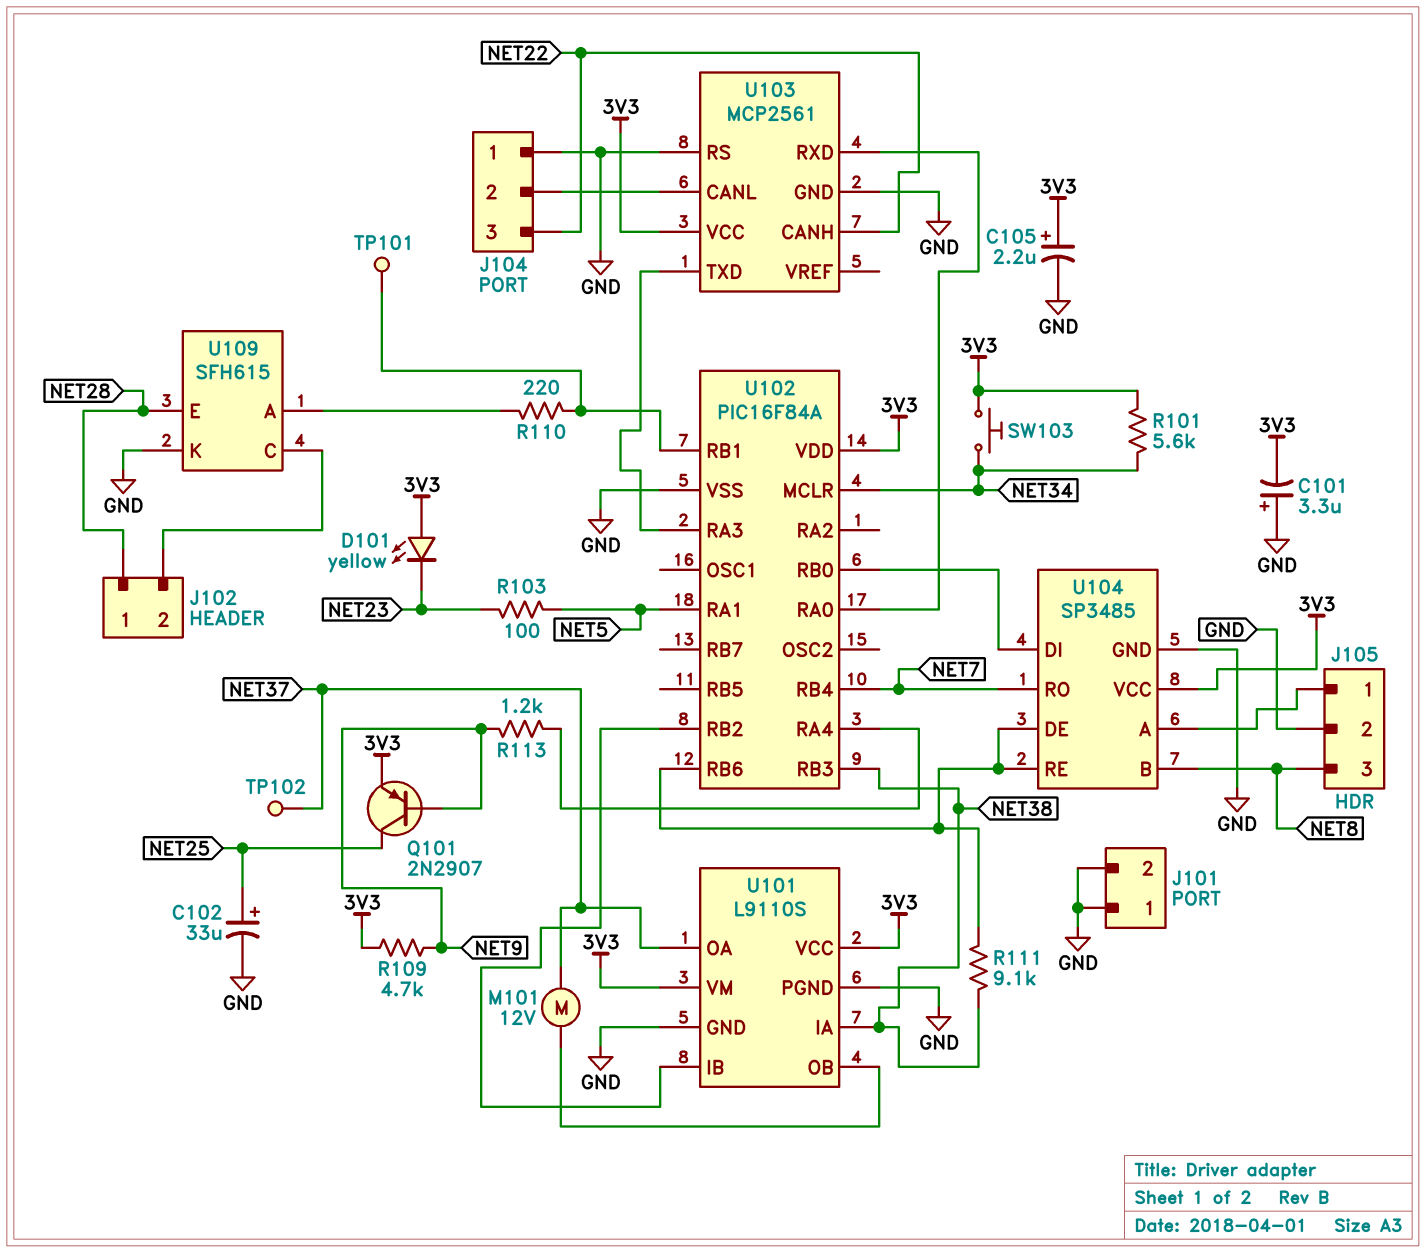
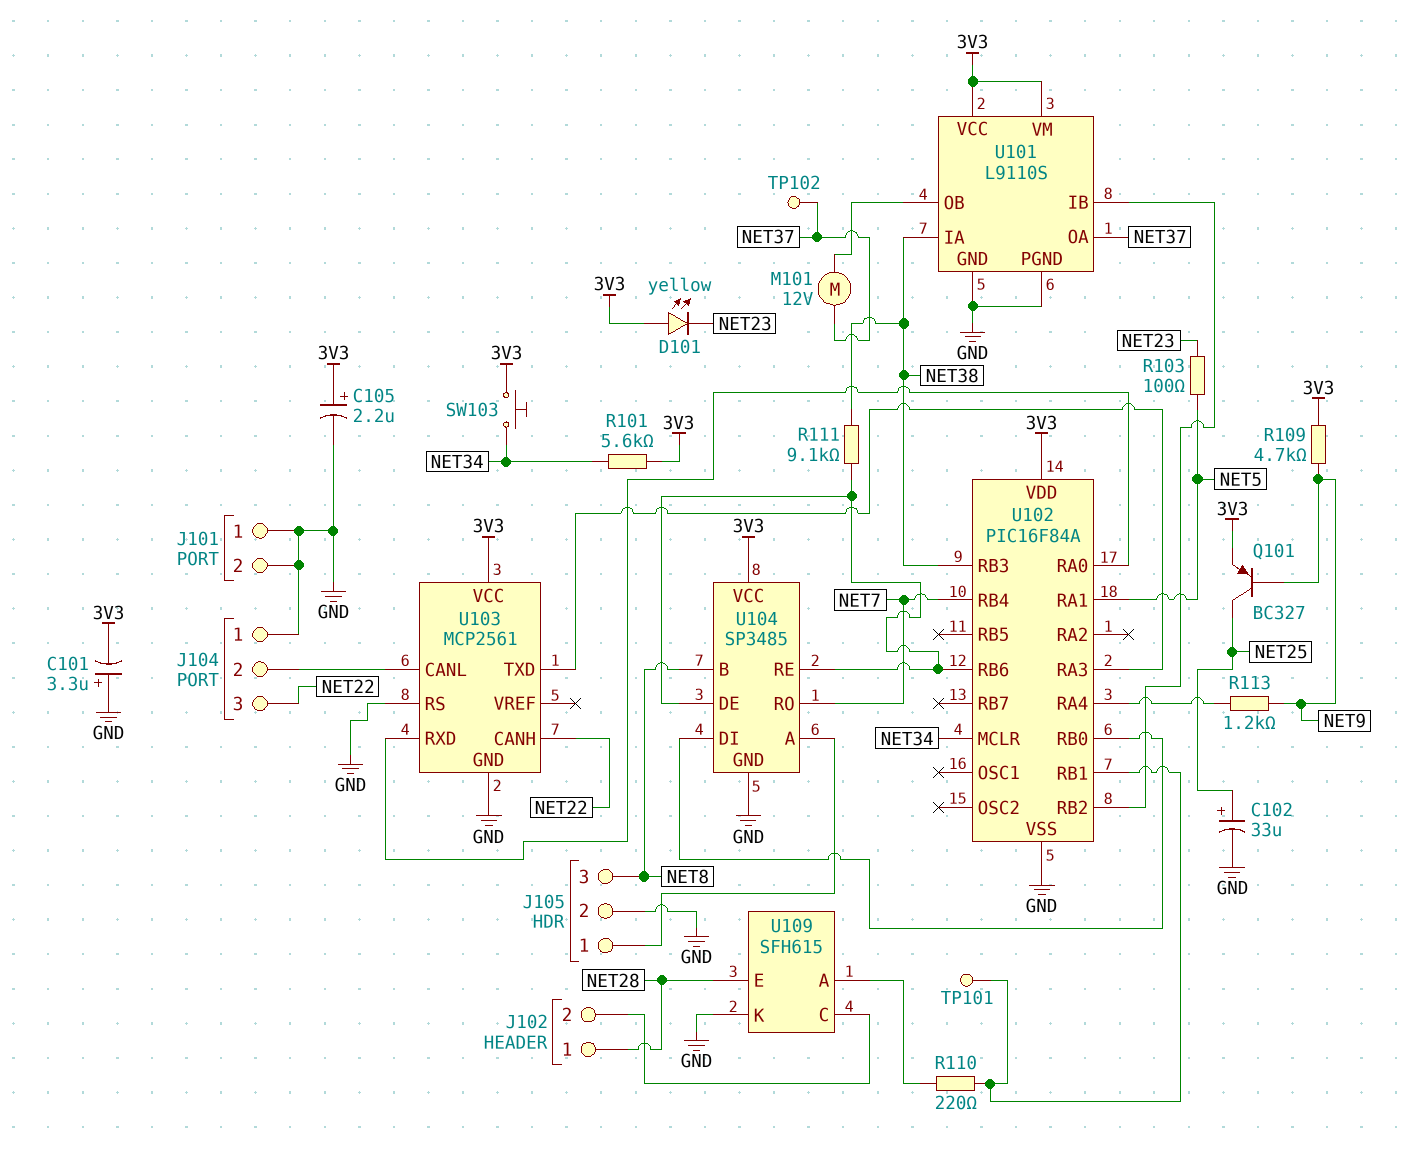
Q101: PNP 2N2907 (B NET9, C NET25, E 3V3) -> PNP BC327 (B NET9, C NET25, E 3V3)

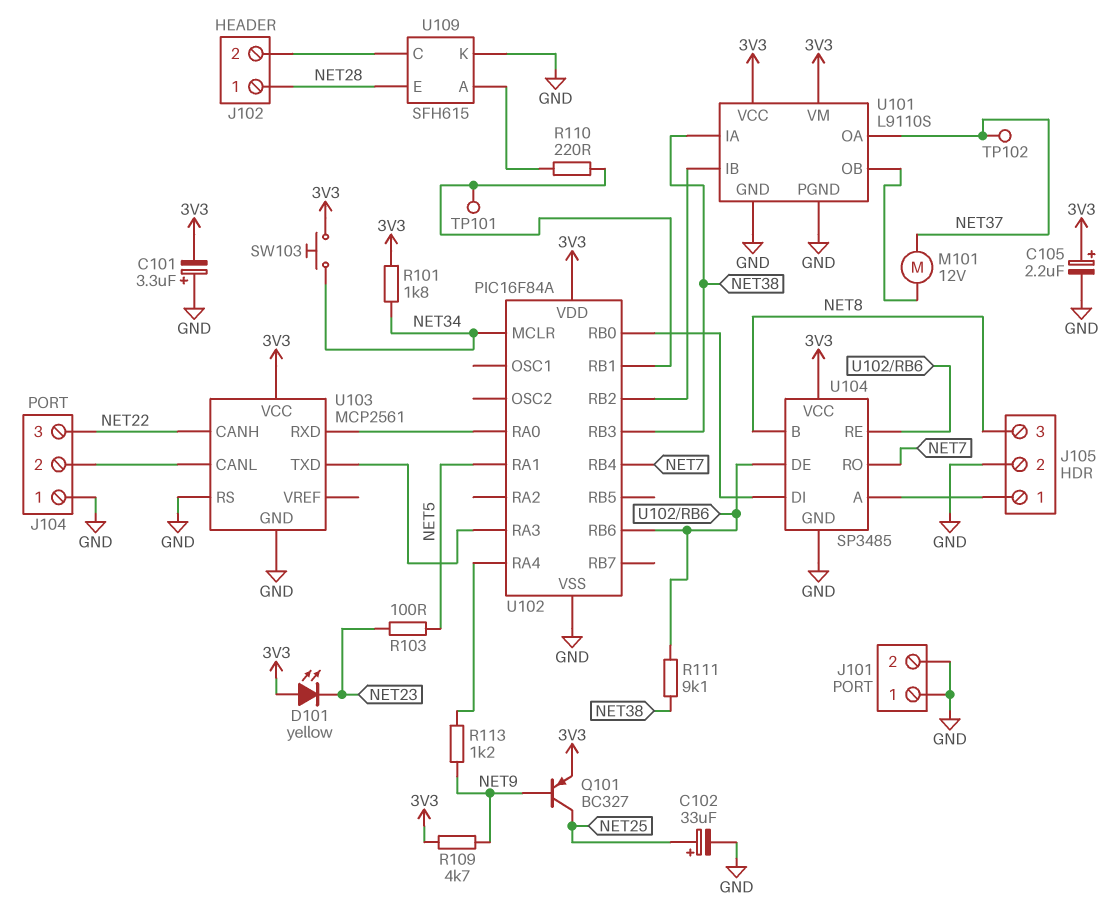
R101: 5.6k (3V3, NET34) -> 1.8k (3V3, NET34)

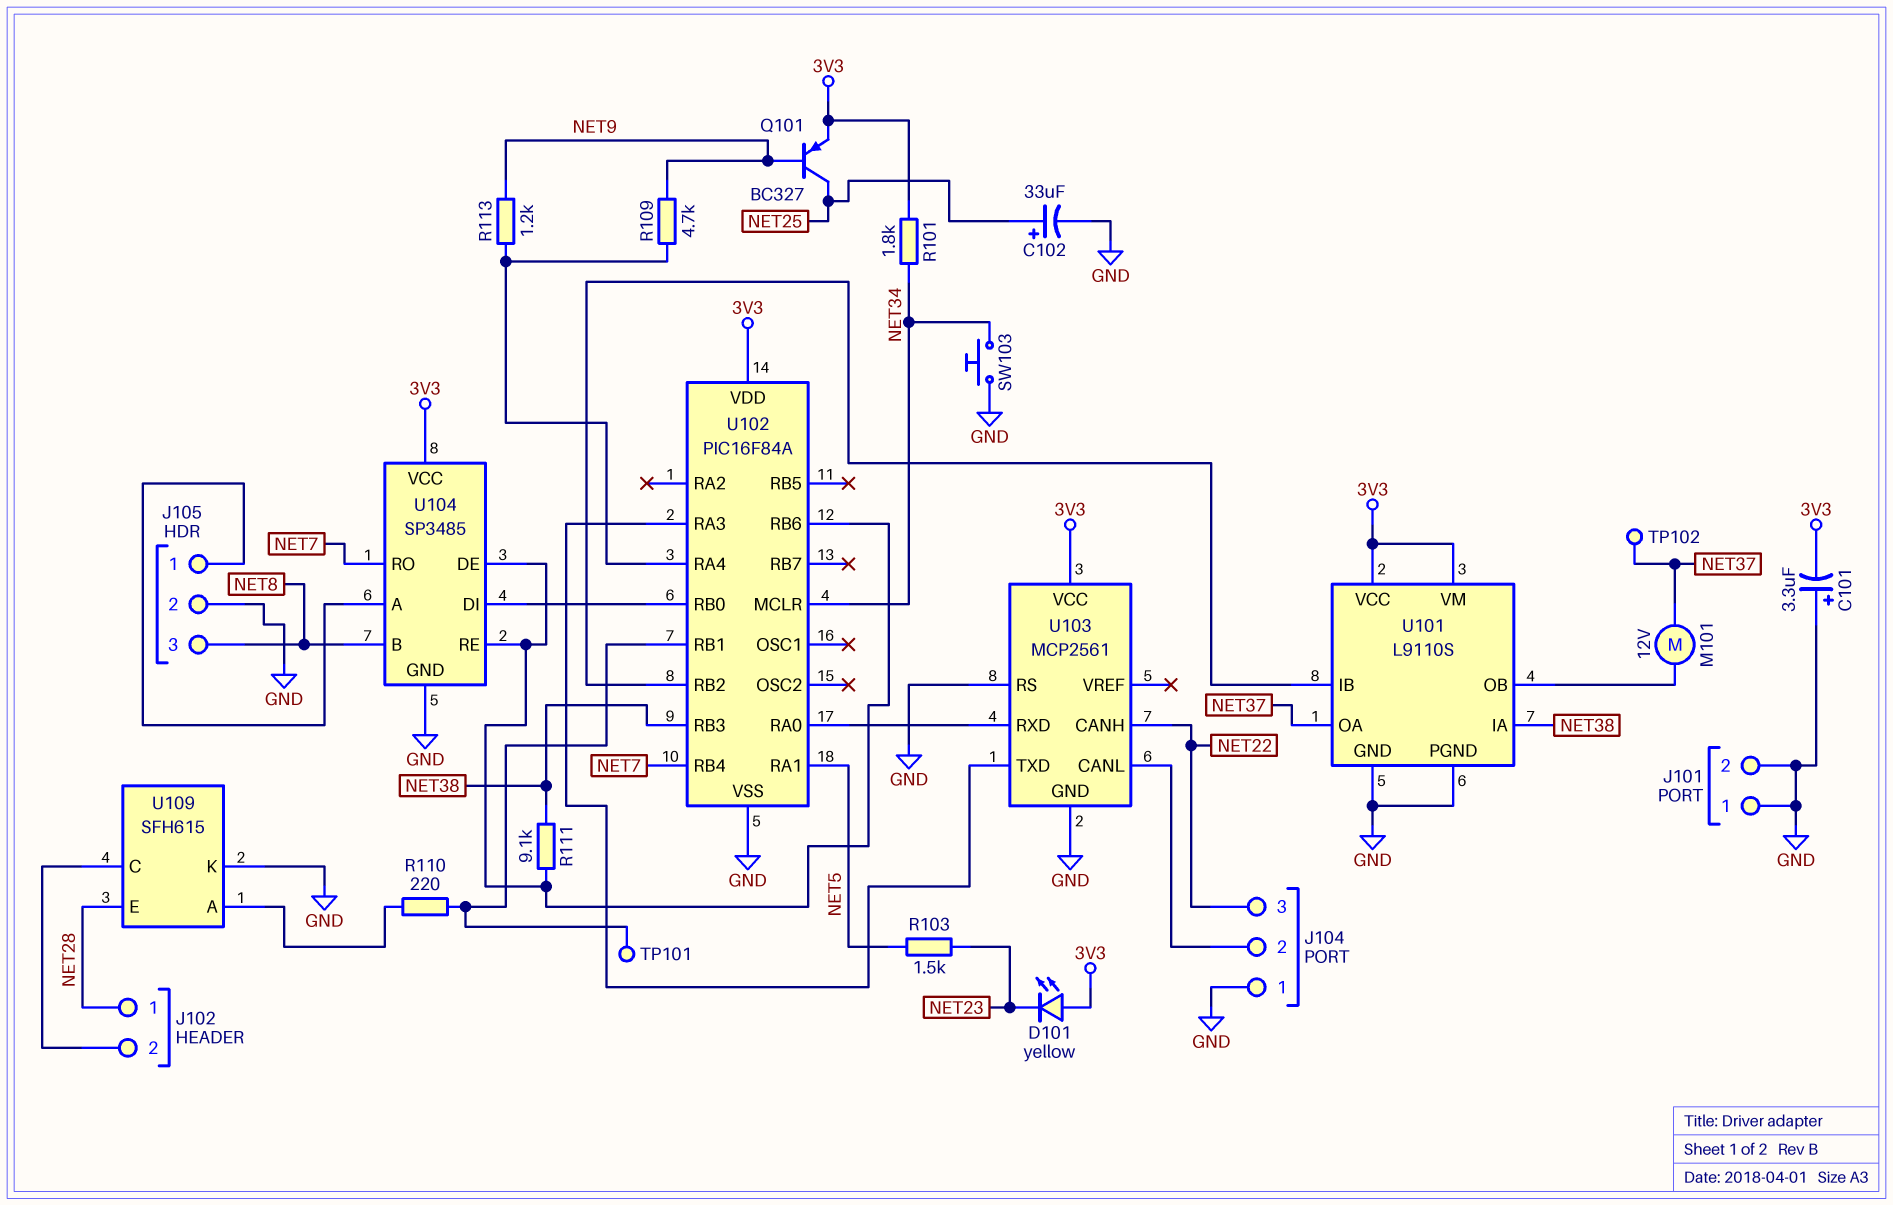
C105: 2.2uF (plus 3V3, minus GND) -> none
R103: 100 (NET5, NET23) -> 1.5k (NET5, NET23)
R109: 4.7k (3V3, NET9) -> 4.7k (NET9, U102/RA4)
SW103: button (3V3, NET34) -> button (GND, NET34)

